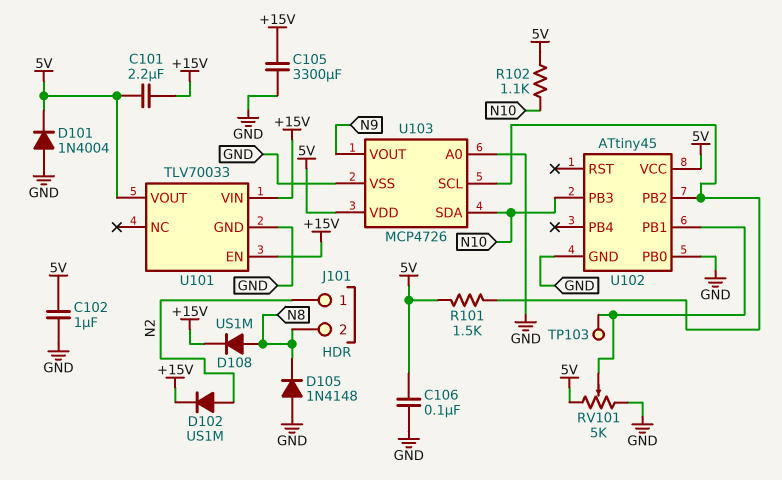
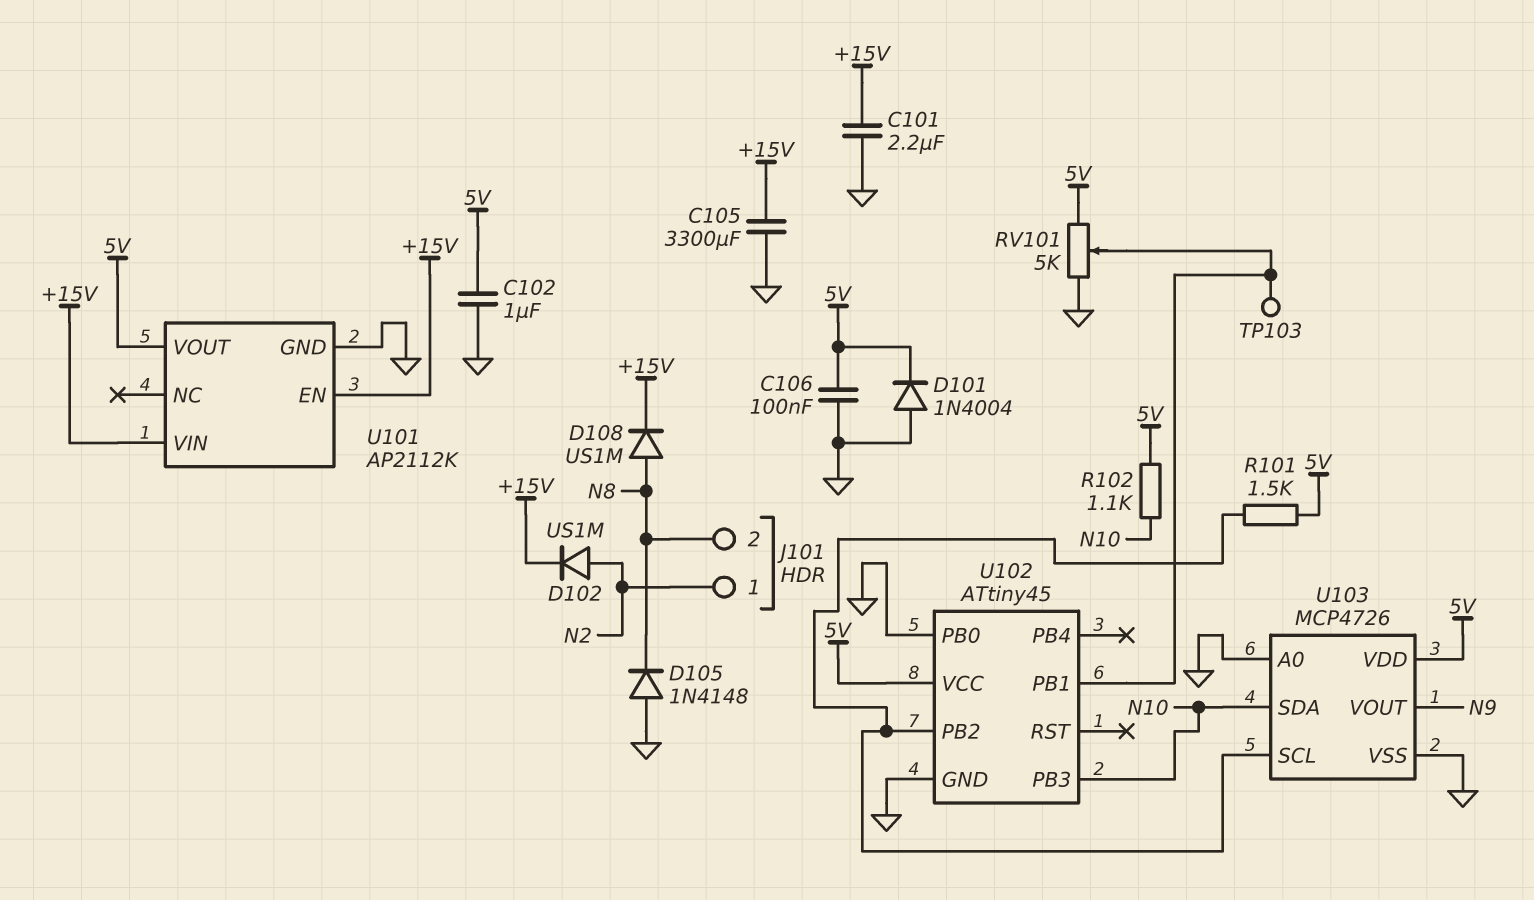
C101: 2.2uF (+15V, 5V) -> 2.2uF (+15V, GND)
U101: TLV70033 -> AP2112K

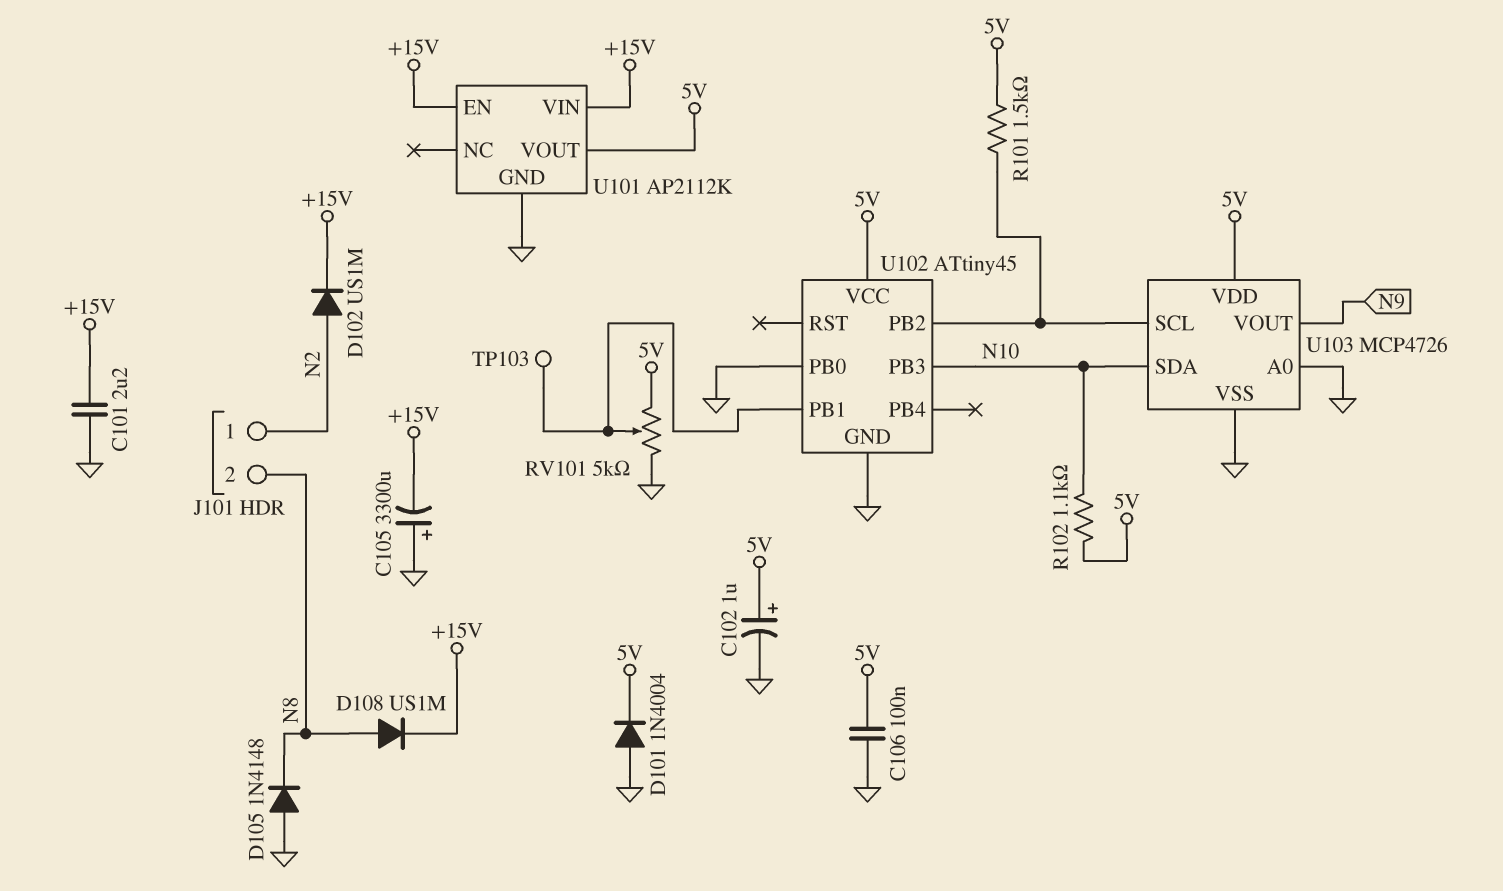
C102: 1uF (5V, GND) -> 1uF (plus 5V, minus GND)
C105: 3300uF (+15V, GND) -> 3300uF (plus GND, minus +15V)

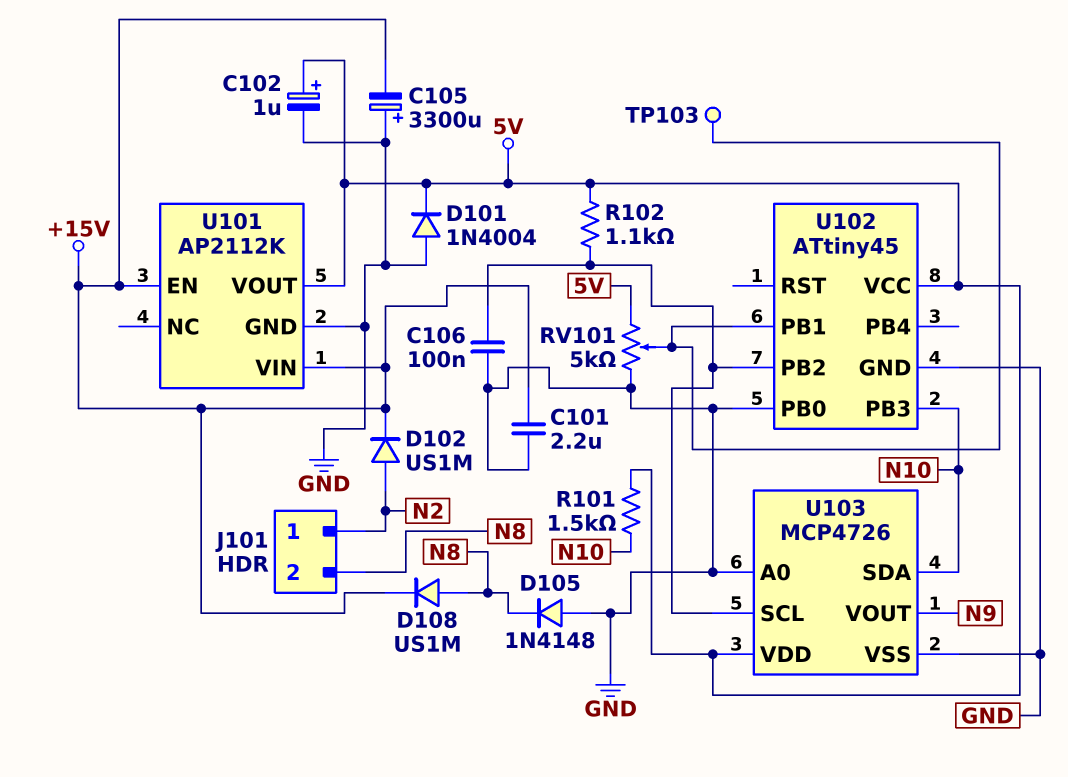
C106: 100nF (5V, GND) -> 100nF (GND, U102/PB2)
R101: 1.5k (5V, U102/PB2) -> 1.5k (5V, N10)
R102: 1.1k (5V, N10) -> 1.1k (5V, U102/PB2)

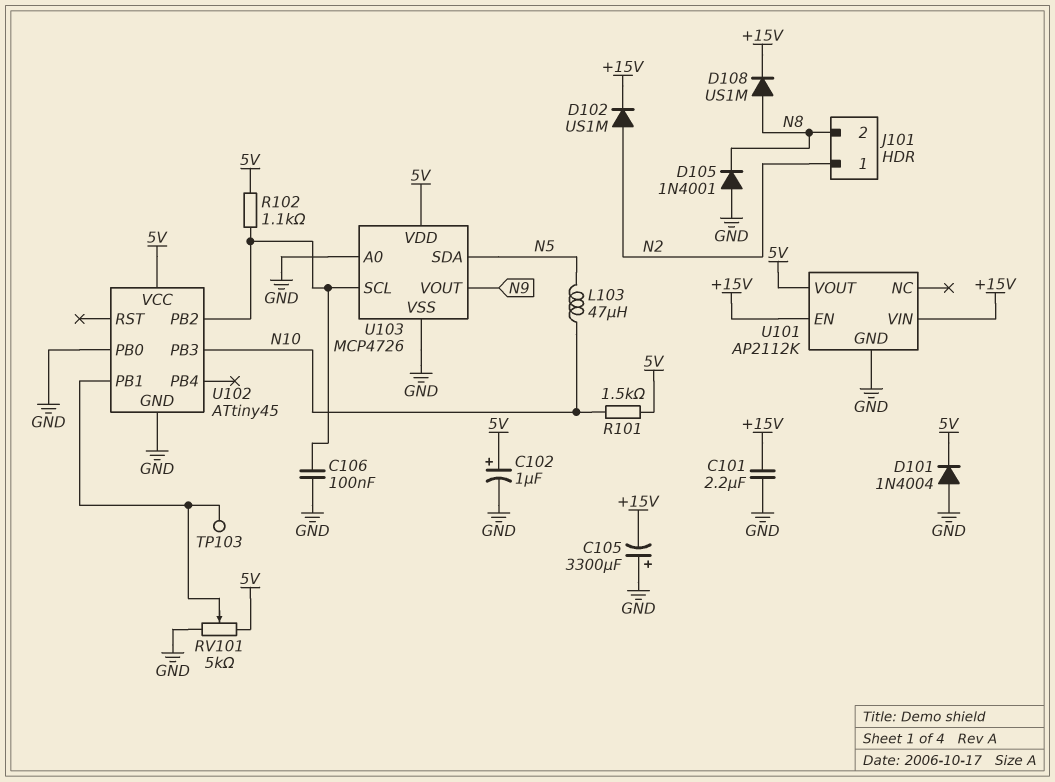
D105: diode 1N4148 (A GND, K N8) -> diode 1N4001 (A GND, K N8)
L103: none -> 47uH (N5, N10)
U103 pin SDA: N10 -> N5

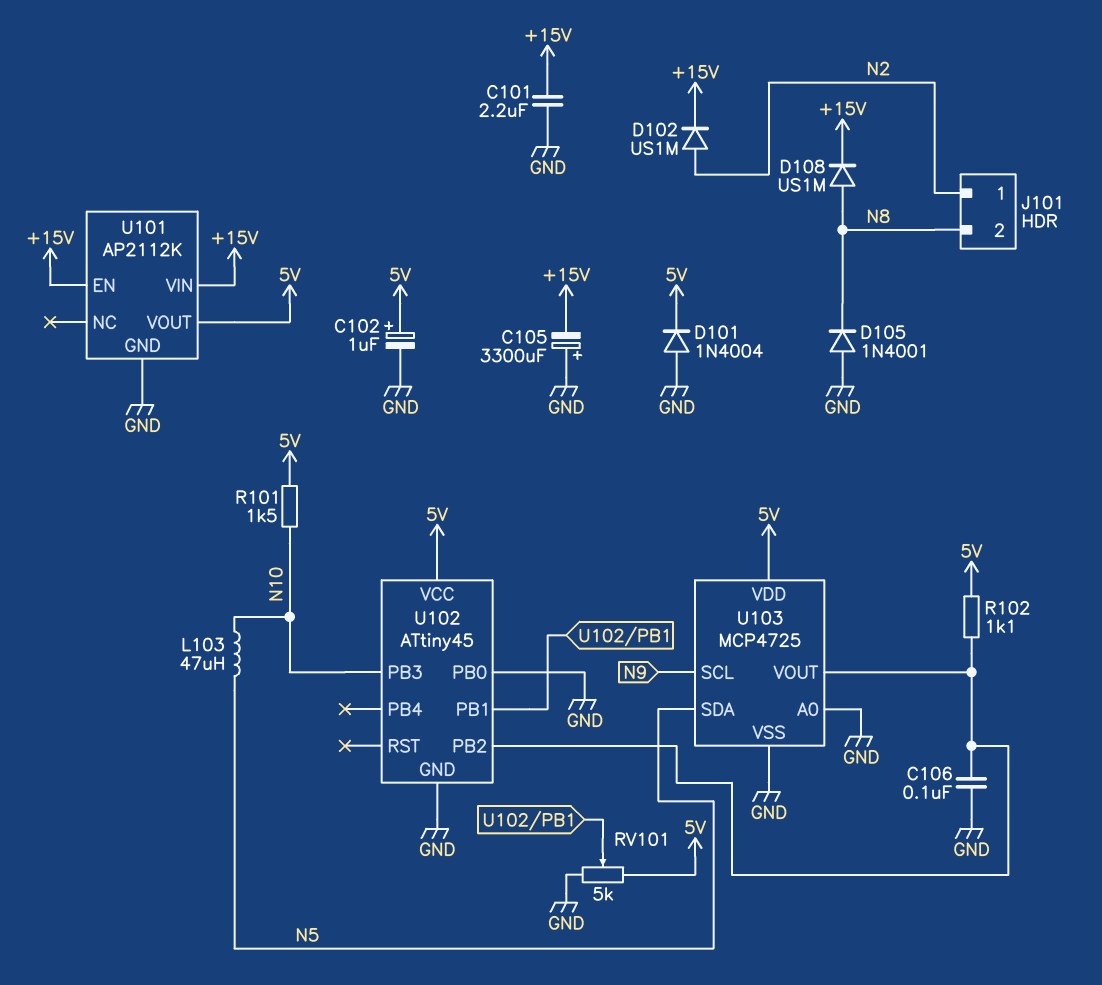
TP103: test point (U102/PB1) -> none
U103: MCP4726 -> MCP4725
U103 pin SCL: U102/PB2 -> N9
U103 pin VOUT: N9 -> U102/PB2

